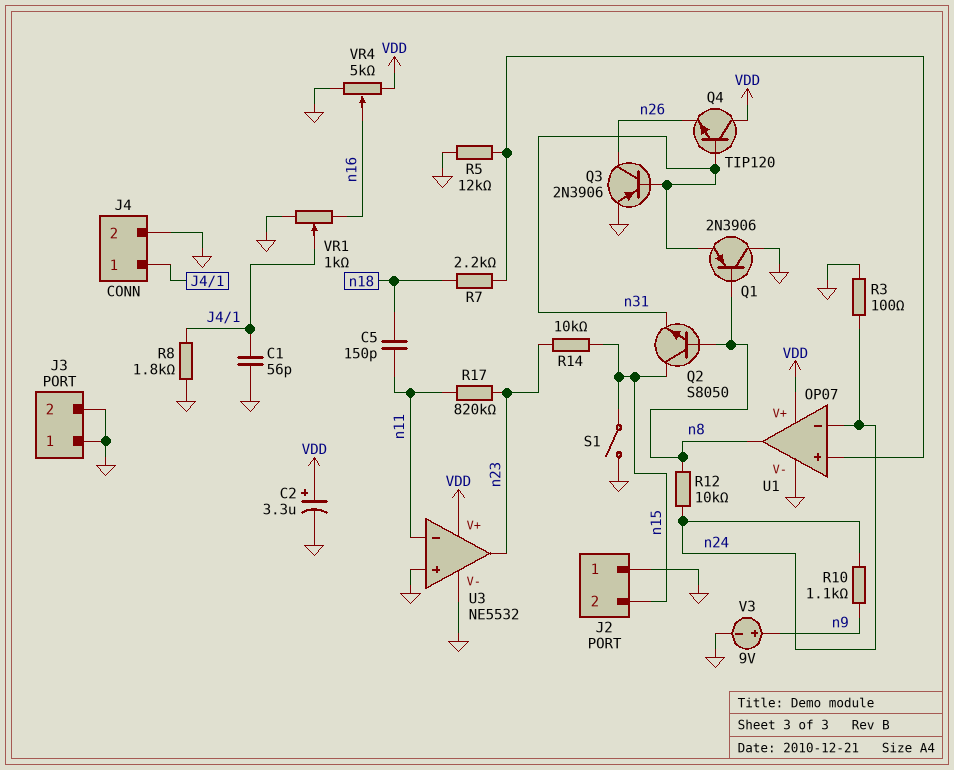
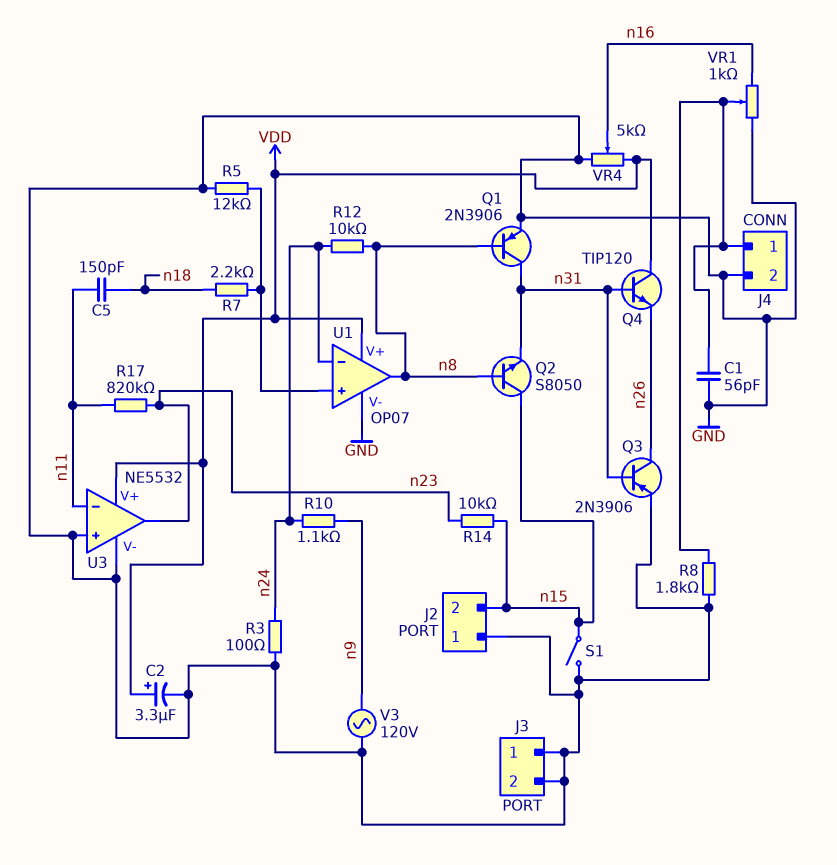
Q1: PNP 2N3906 (B n8, C GND, E n31) -> PNP 2N3906 (B n8, C n31, E GND)
V3: 9V (plus n9, minus GND) -> AC 120V (GND, n9)

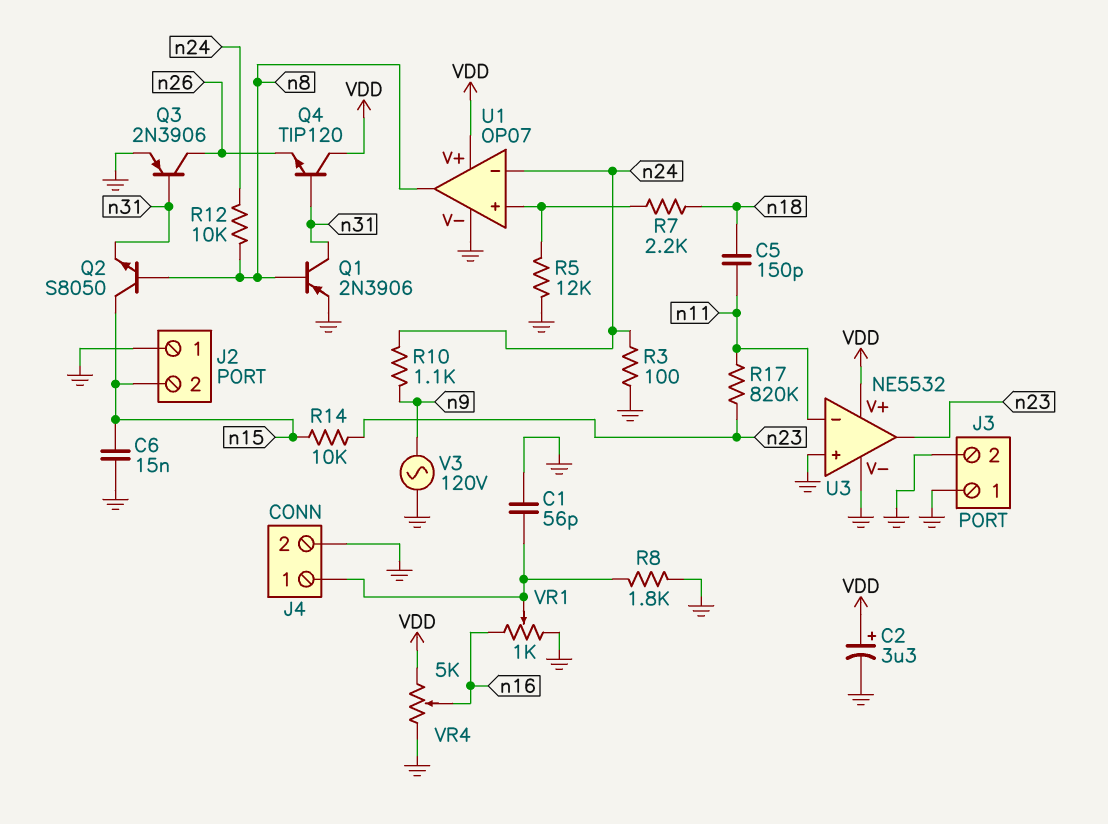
C6: none -> 15nF (GND, n15)
S1: switch (GND, n15) -> none

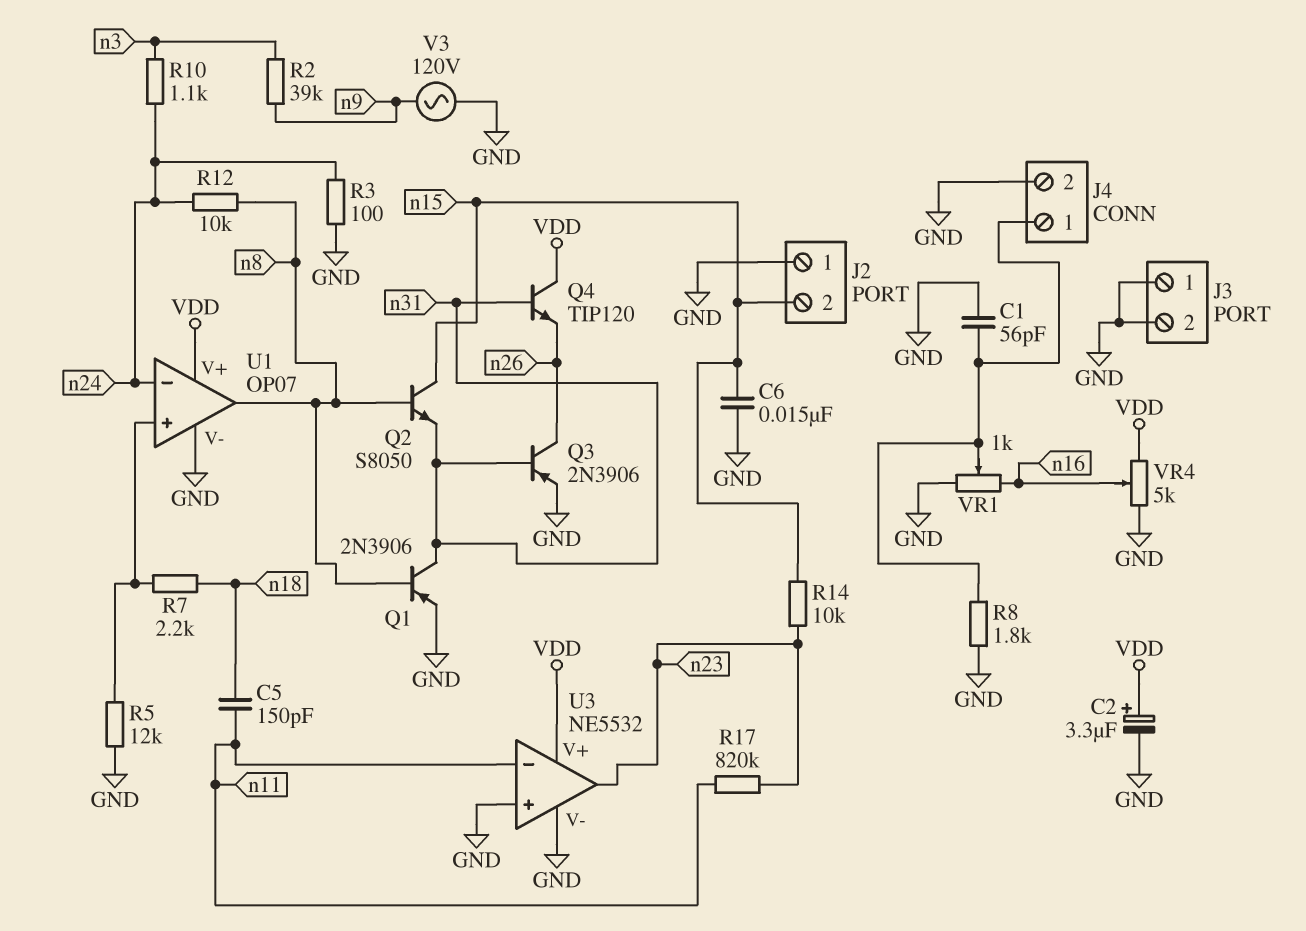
R2: none -> 39k (n3, n9)
R10: 1.1k (n9, n24) -> 1.1k (n3, n24)

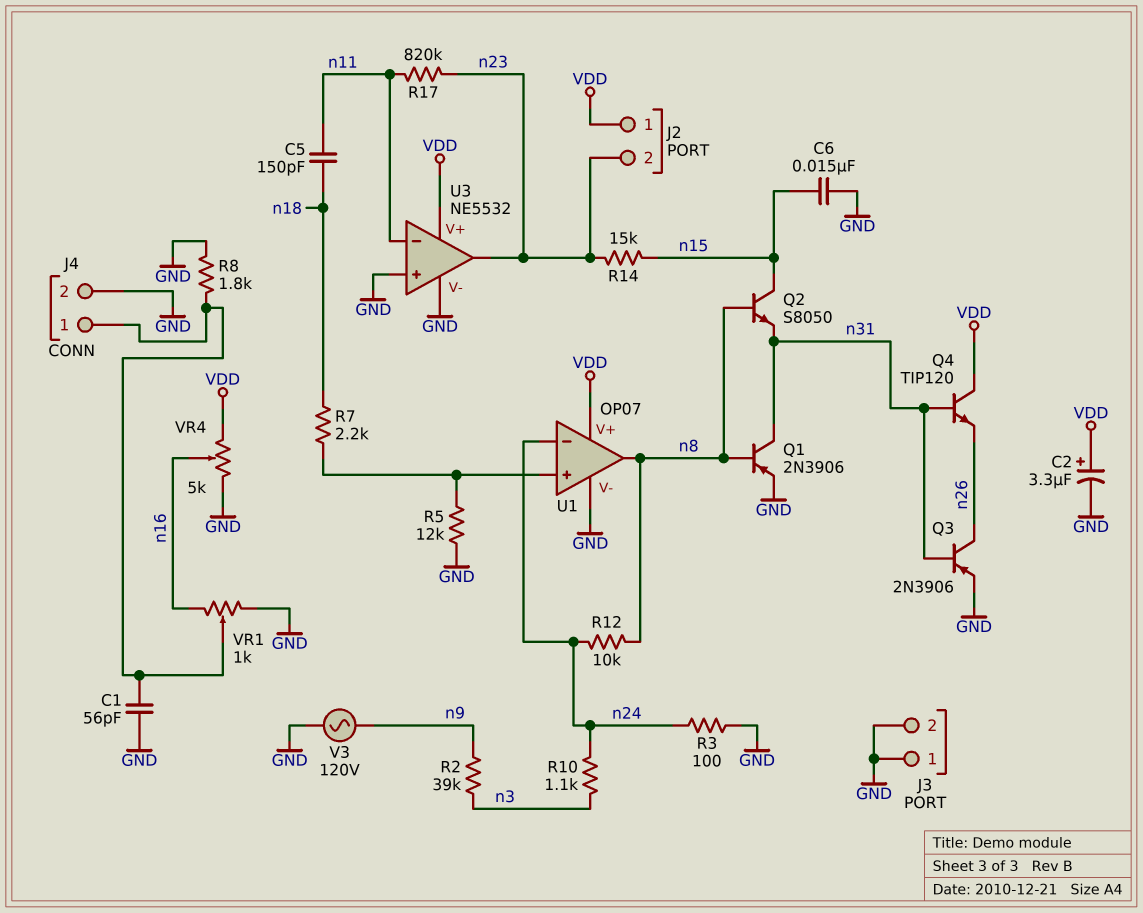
J2 pin 1: GND -> VDD
J2 pin 2: n15 -> n23
R14: 10k (n15, n23) -> 15k (n15, n23)

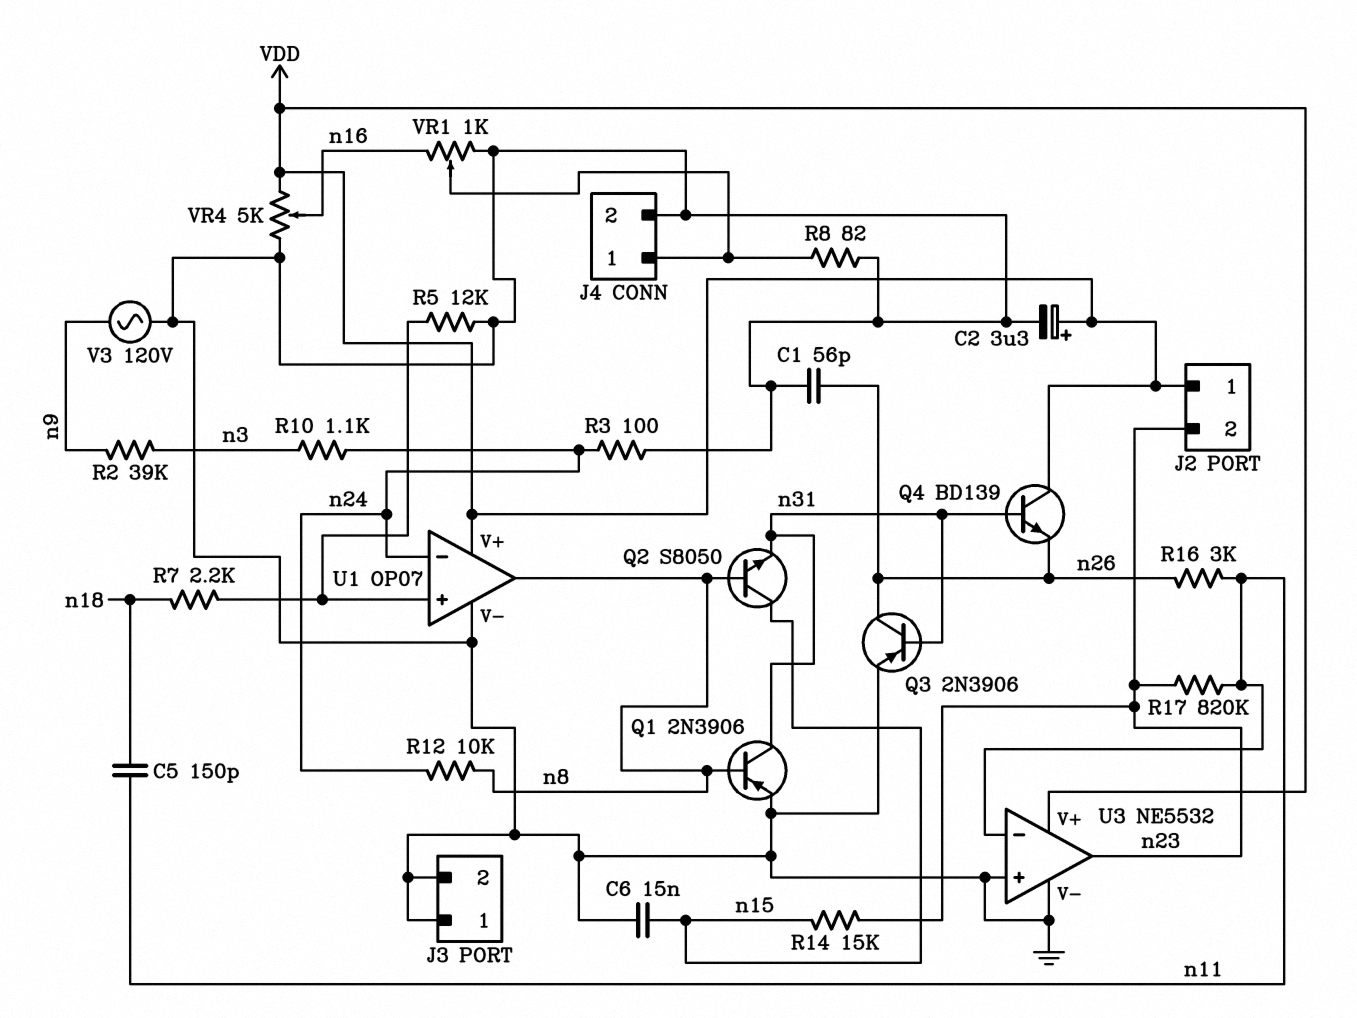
C1: 56pF (GND, J4/1) -> 56pF (GND, n26)
Q4: NPN TIP120 (B n31, C VDD, E n26) -> NPN BD139 (B n31, C VDD, E n26)
R8: 1.8k (GND, J4/1) -> 82 (GND, J4/1)
R16: none -> 3k (n11, n26)

